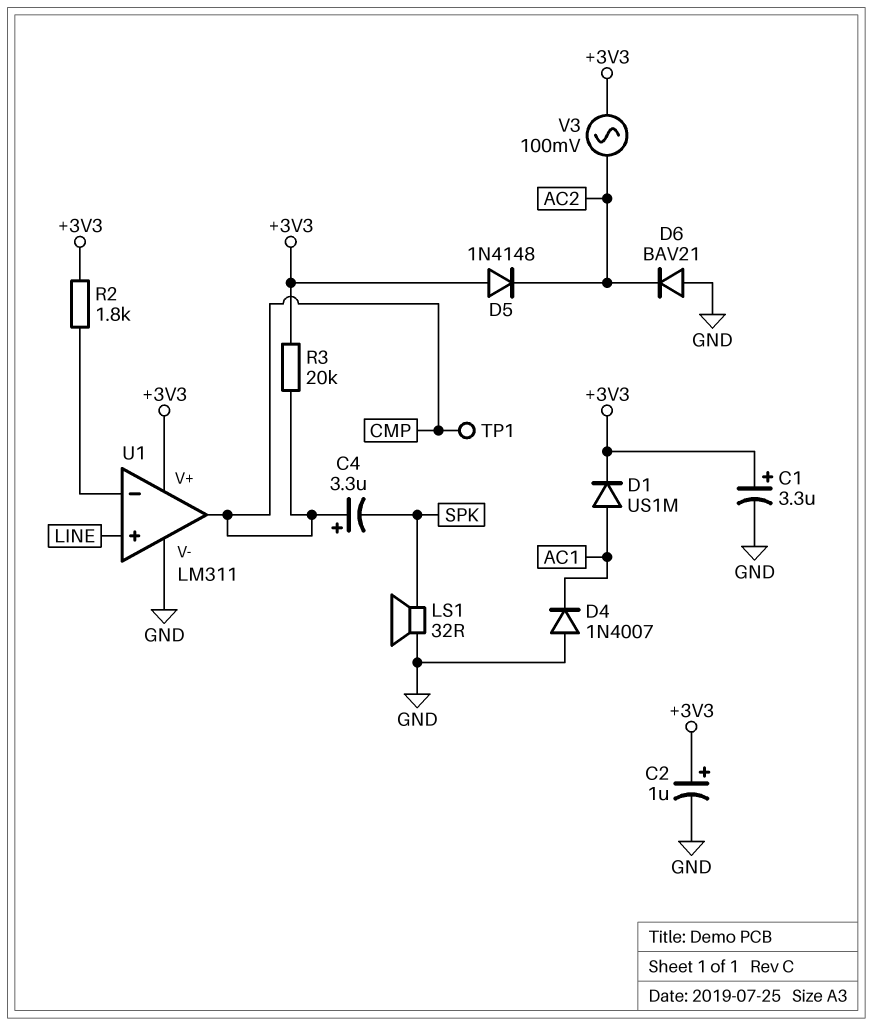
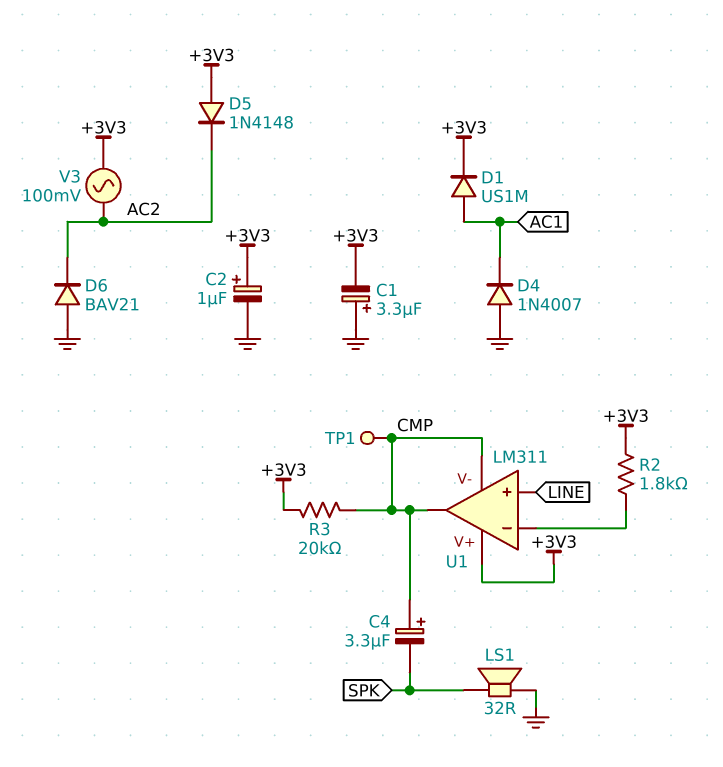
C1: 3.3uF (plus +3V3, minus GND) -> 3.3uF (plus GND, minus +3V3)
U1 pin V-: GND -> CMP

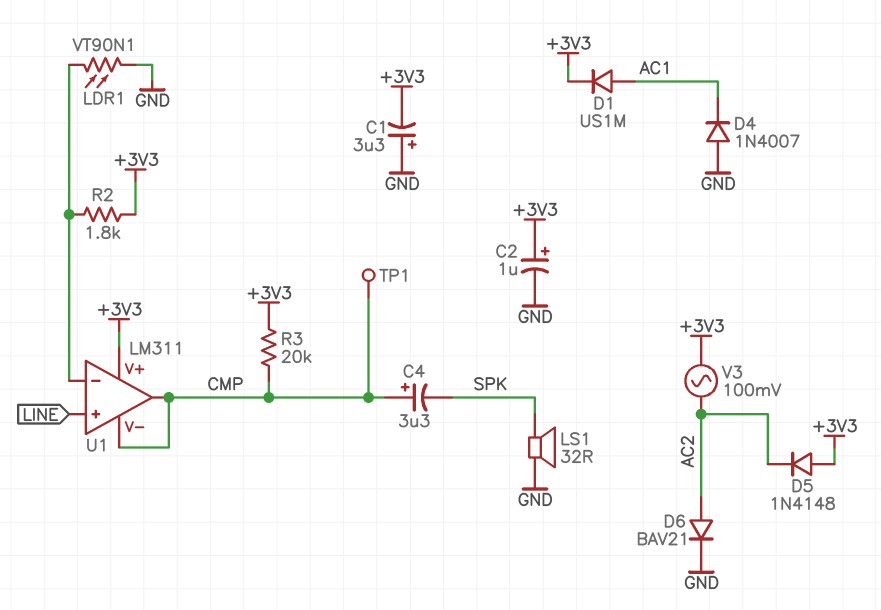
D6: diode BAV21 (A GND, K AC2) -> diode BAV21 (A AC2, K GND)
LDR1: none -> VT90N1 (GND, U1/in-)

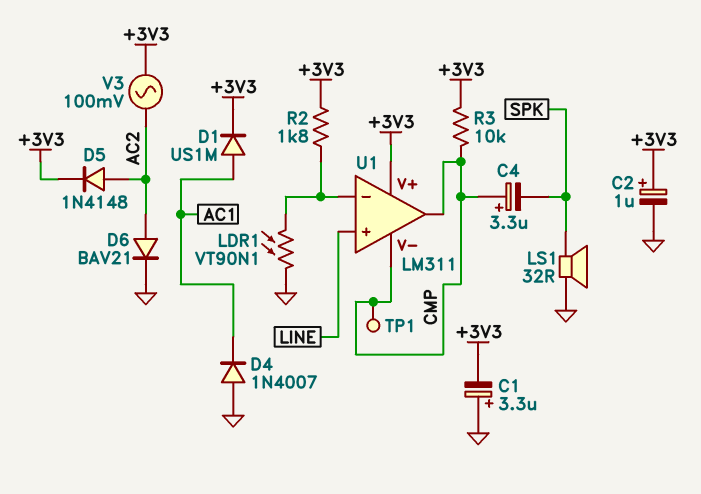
D5: diode 1N4148 (A +3V3, K AC2) -> diode 1N4148 (A AC2, K +3V3)
R3: 20k (+3V3, CMP) -> 10k (+3V3, CMP)

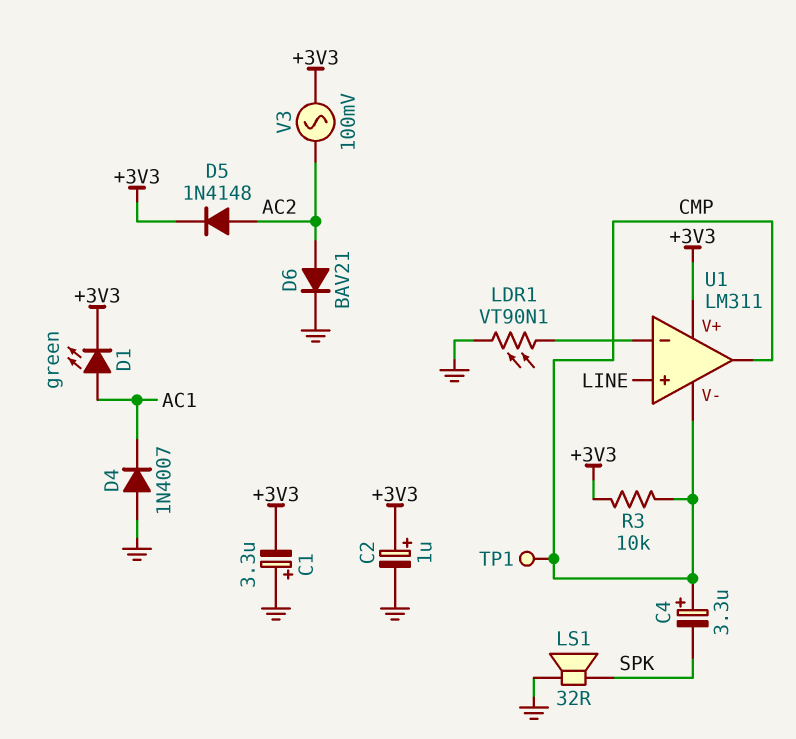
D1: diode US1M (A AC1, K +3V3) -> LED green (A AC1, K +3V3)
R2: 1.8k (+3V3, U1/in-) -> none

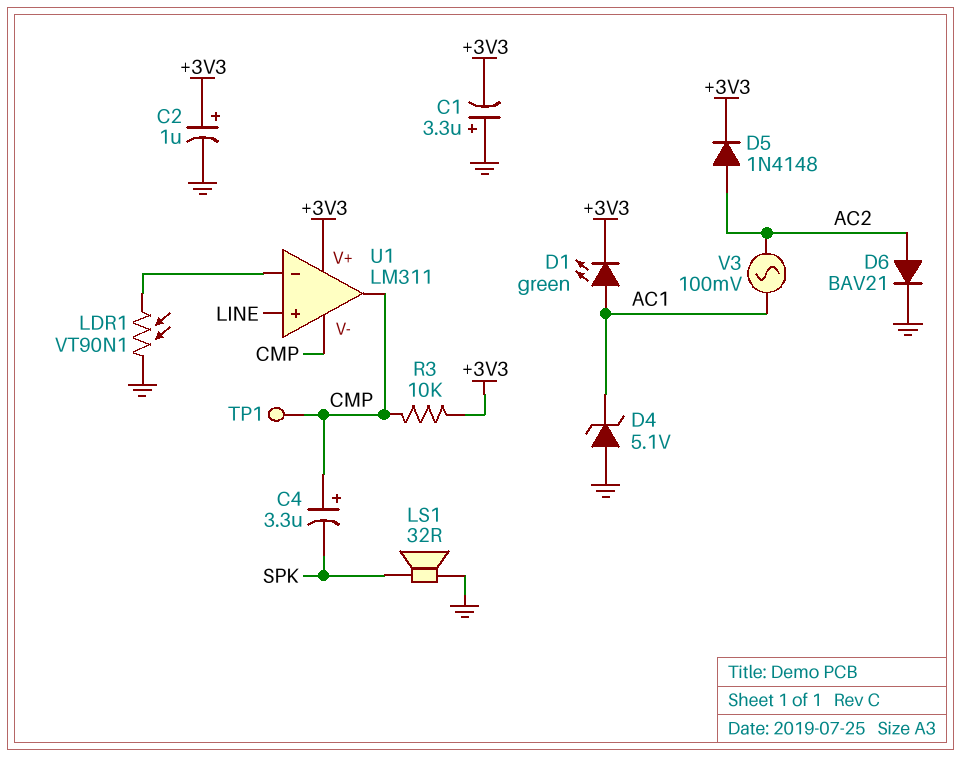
D4: diode 1N4007 (A GND, K AC1) -> zener 5.1V (A GND, K AC1)
V3: AC 100mV (+3V3, AC2) -> AC 100mV (AC1, AC2)

